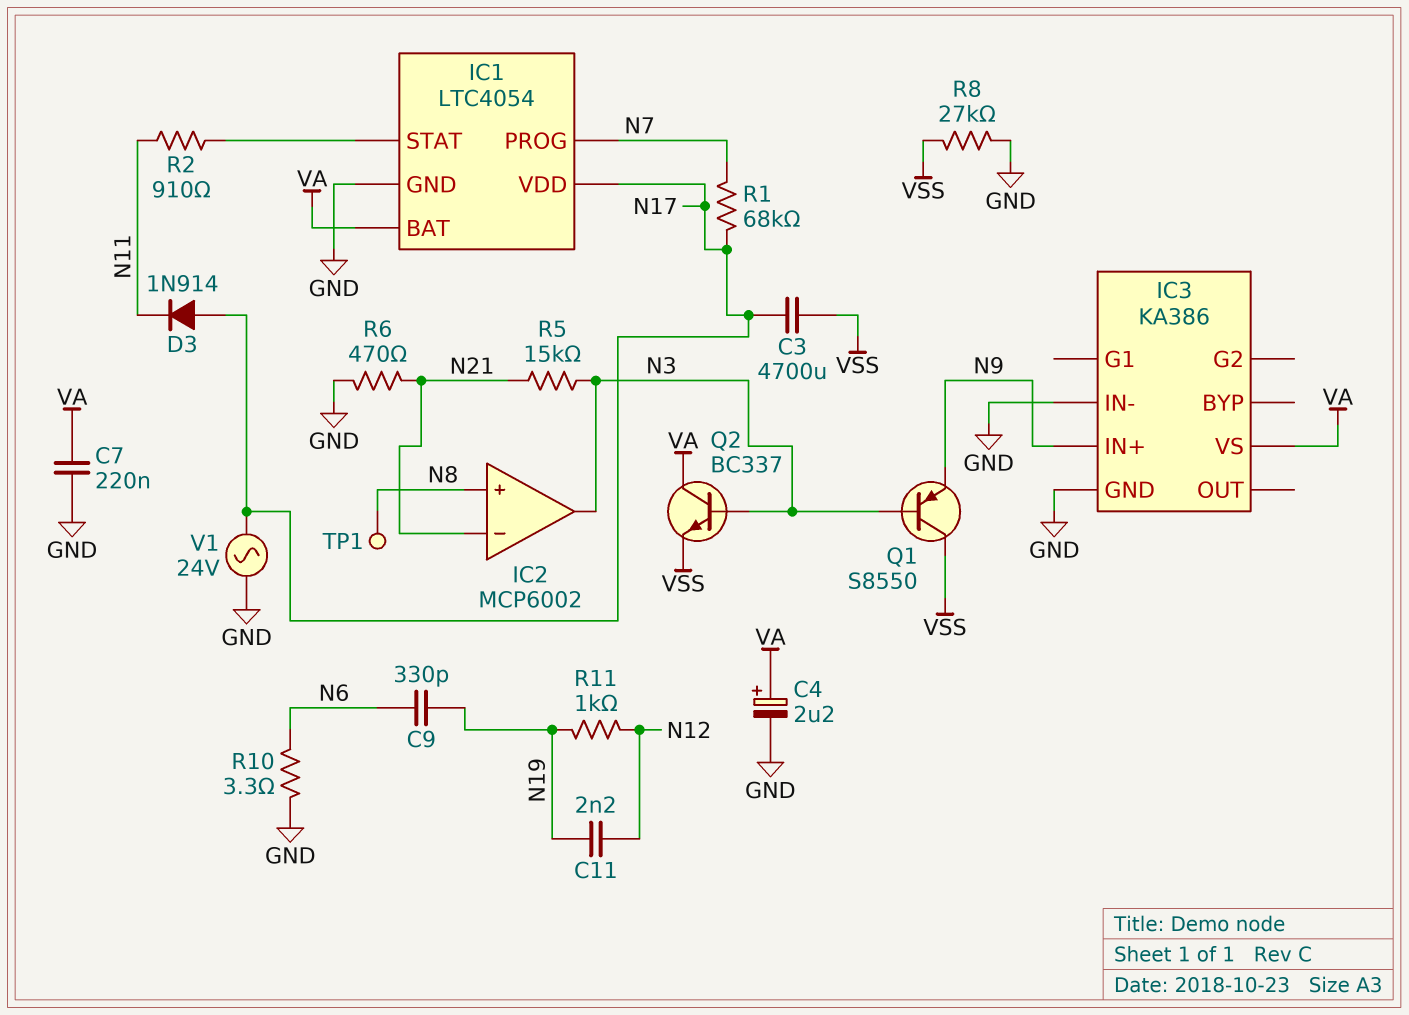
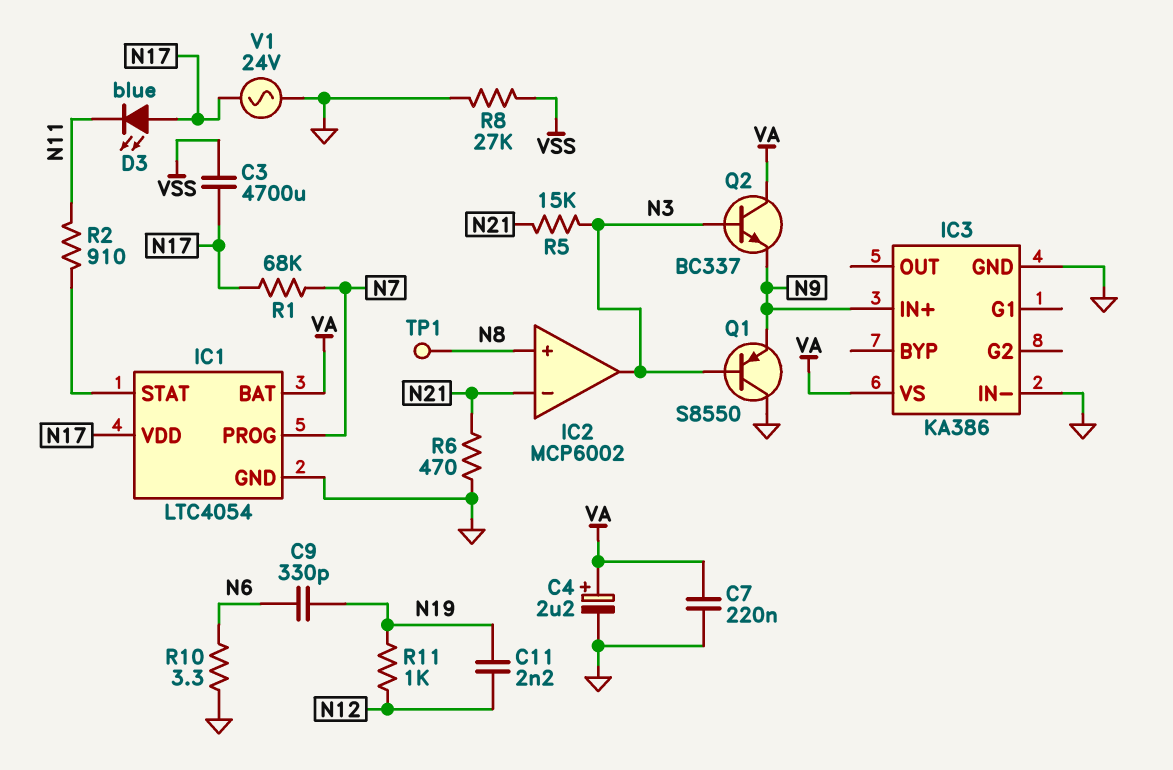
D3: diode 1N914 (A N17, K N11) -> LED blue (A N17, K N11)
Q1: PNP S8550 (B N3, C VSS, E N9) -> PNP S8550 (B N3, C GND, E N9)
Q2: NPN BC337 (B N3, C VA, E VSS) -> NPN BC337 (B N3, C VA, E N9)

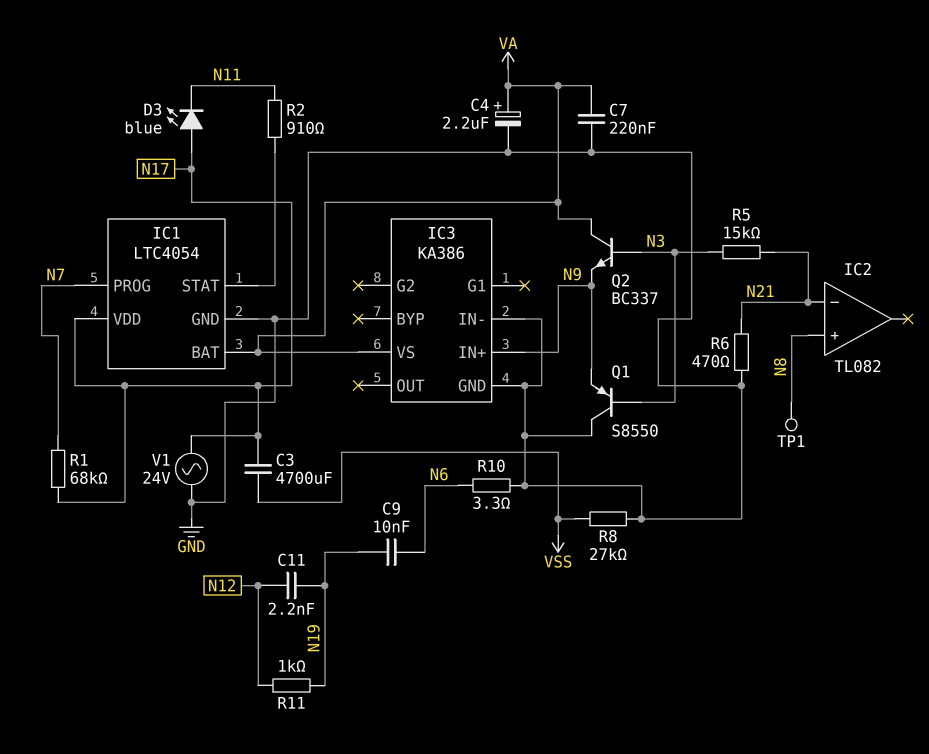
C9: 330pF (N6, N19) -> 10nF (N6, N19)
IC2: MCP6002 -> TL082
IC2 pin out: N3 -> none

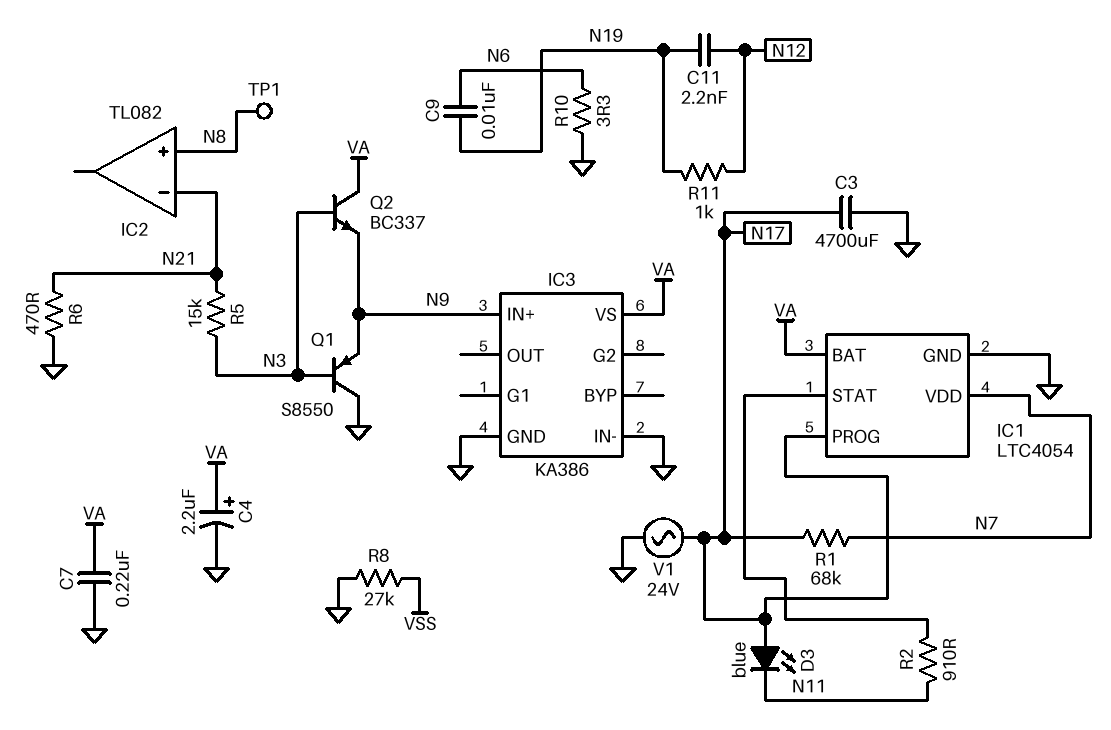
C3: 4700uF (N17, VSS) -> 4700uF (GND, N17)
IC1 pin PROG: N7 -> N17
IC1 pin VDD: N17 -> N7

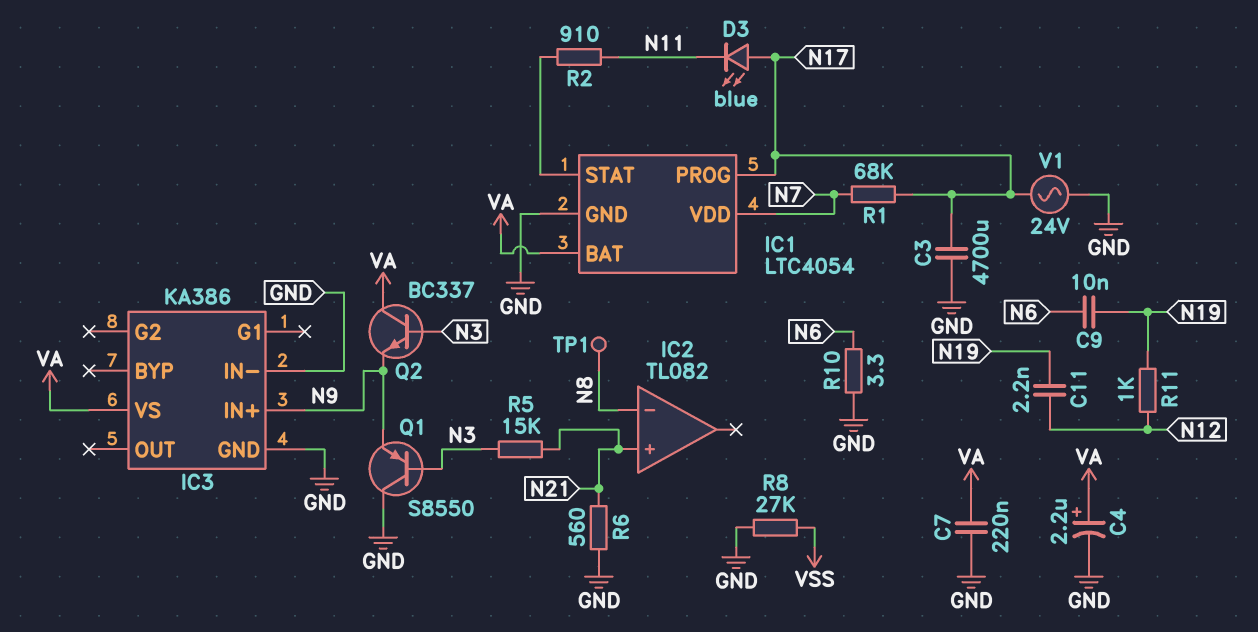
IC2 pin in+: N8 -> N21
IC2 pin in-: N21 -> N8
R6: 470 (GND, N21) -> 560 (GND, N21)

